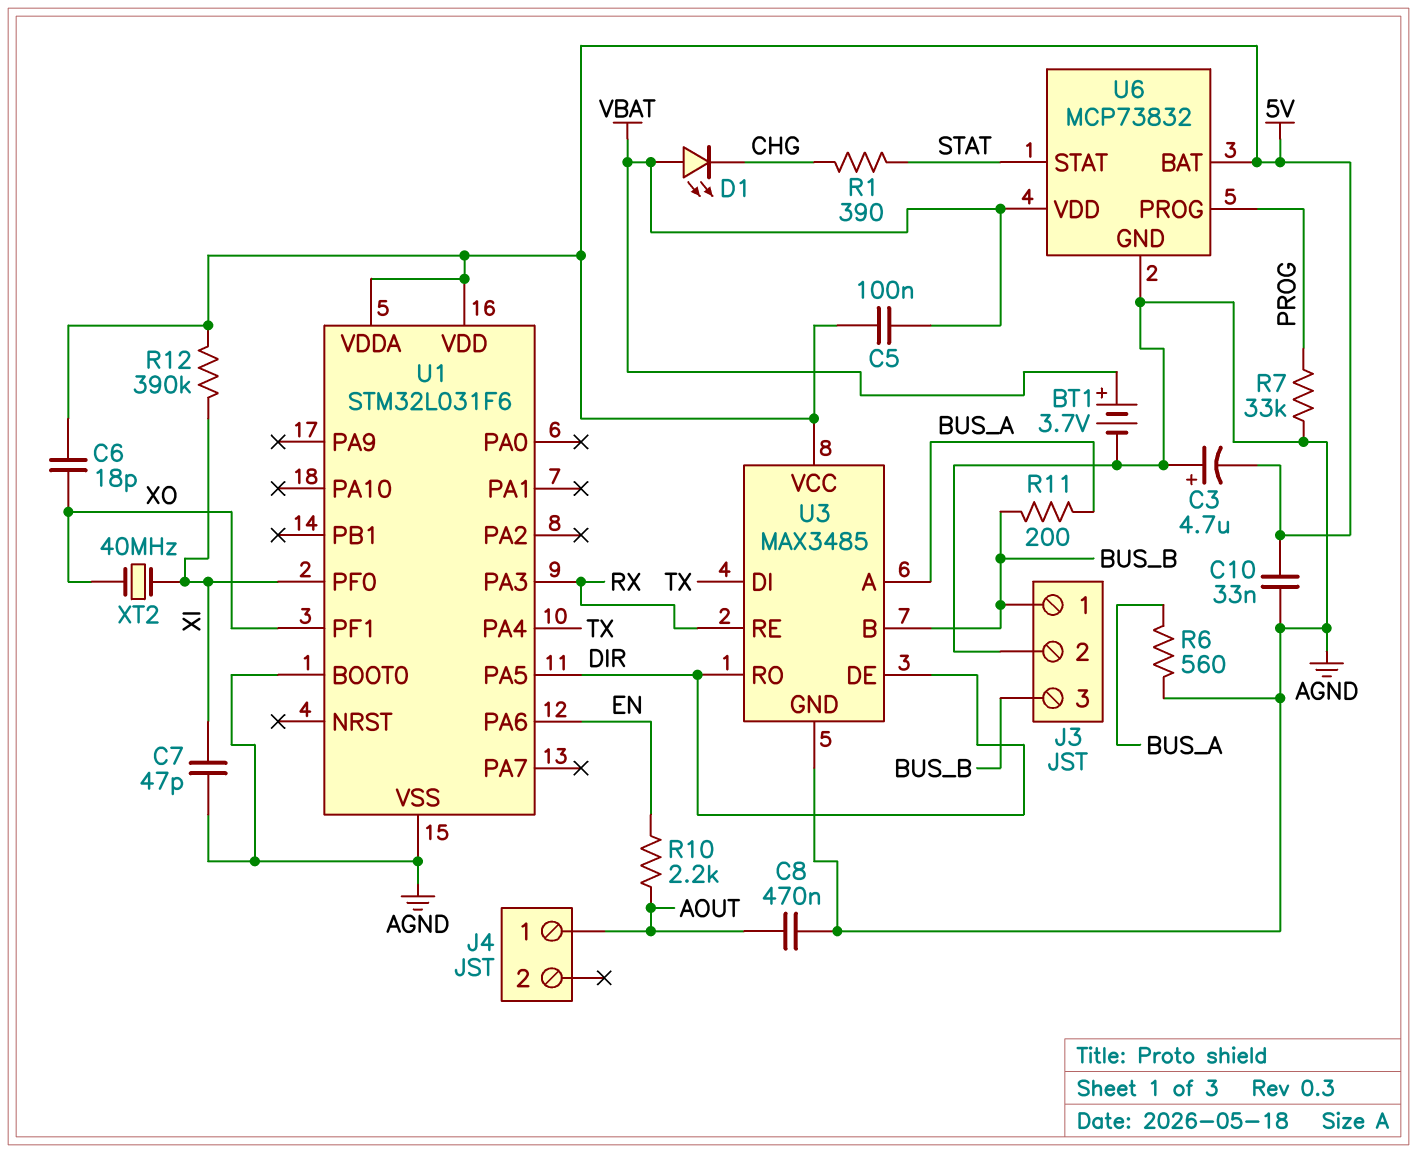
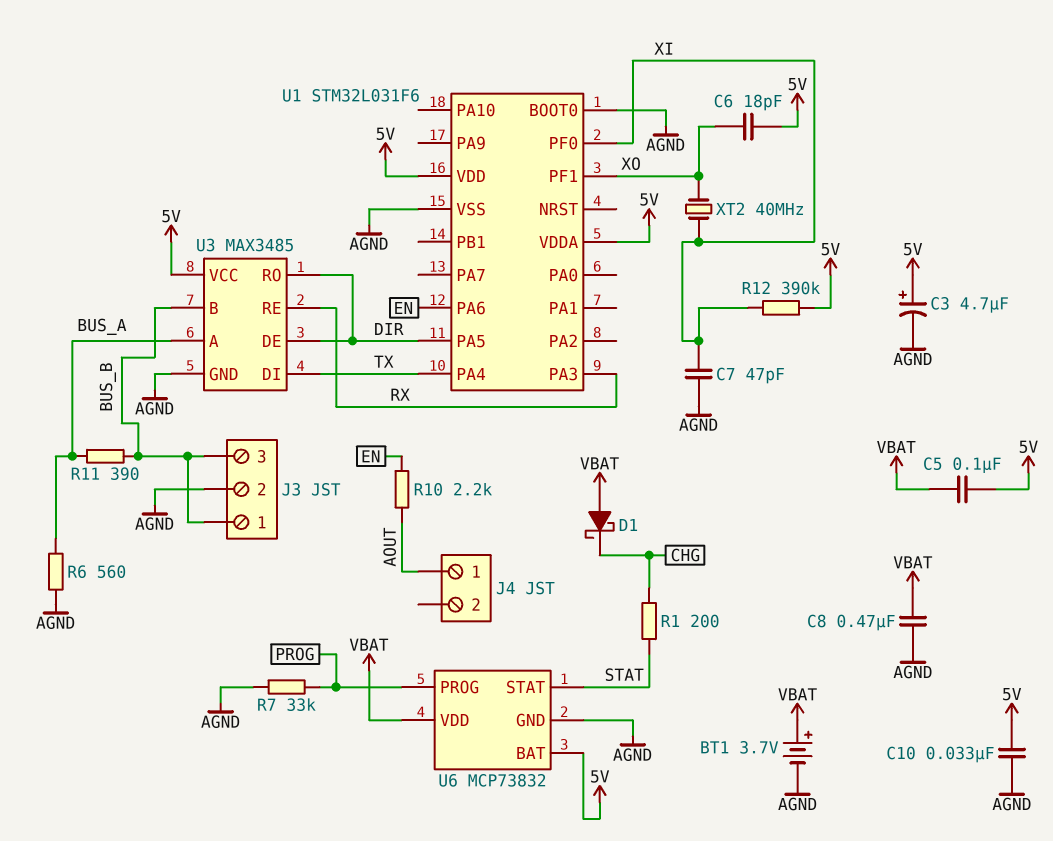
C3: 4.7uF (plus AGND, minus 5V) -> 4.7uF (plus 5V, minus AGND)
C8: 470nF (AGND, AOUT) -> 470nF (AGND, VBAT)
D1: LED (A VBAT, K CHG) -> schottky (A VBAT, K CHG)
R1: 390 (CHG, STAT) -> 200 (CHG, STAT)
R11: 200 (BUS_A, BUS_B) -> 390 (BUS_A, BUS_B)

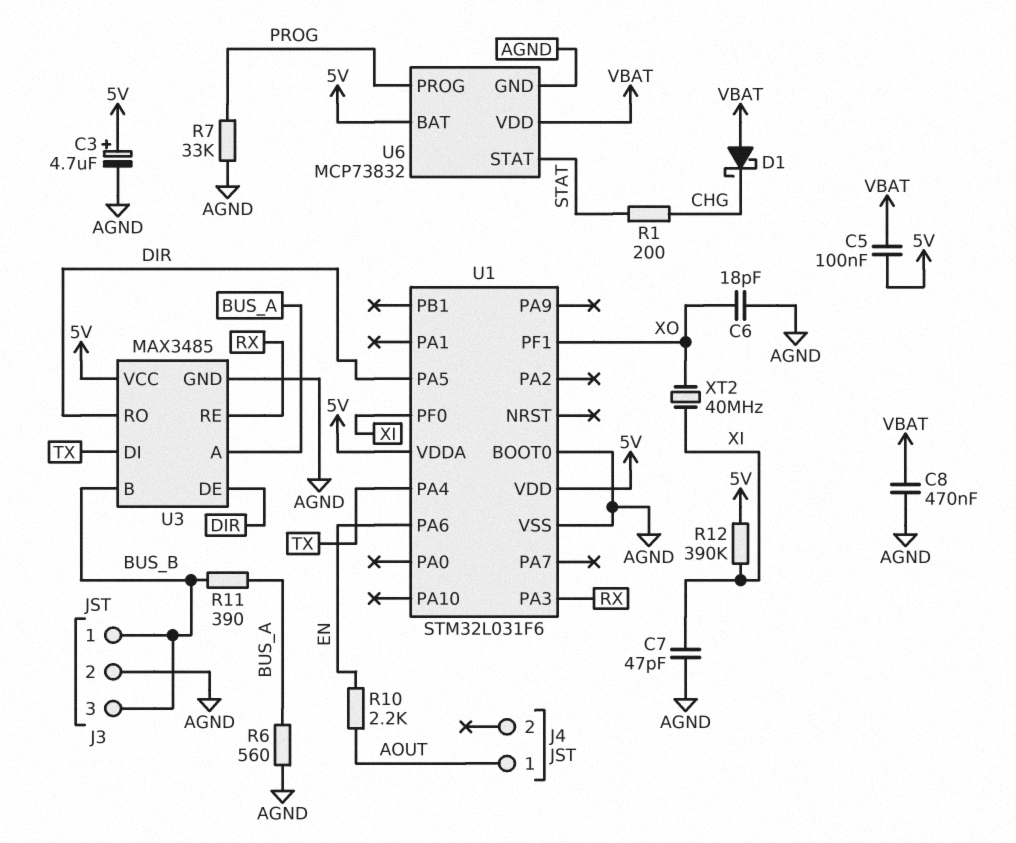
BT1: 3.7V (plus VBAT, minus AGND) -> none
C6: 18pF (5V, XO) -> 18pF (AGND, XO)
C10: 33nF (5V, AGND) -> none

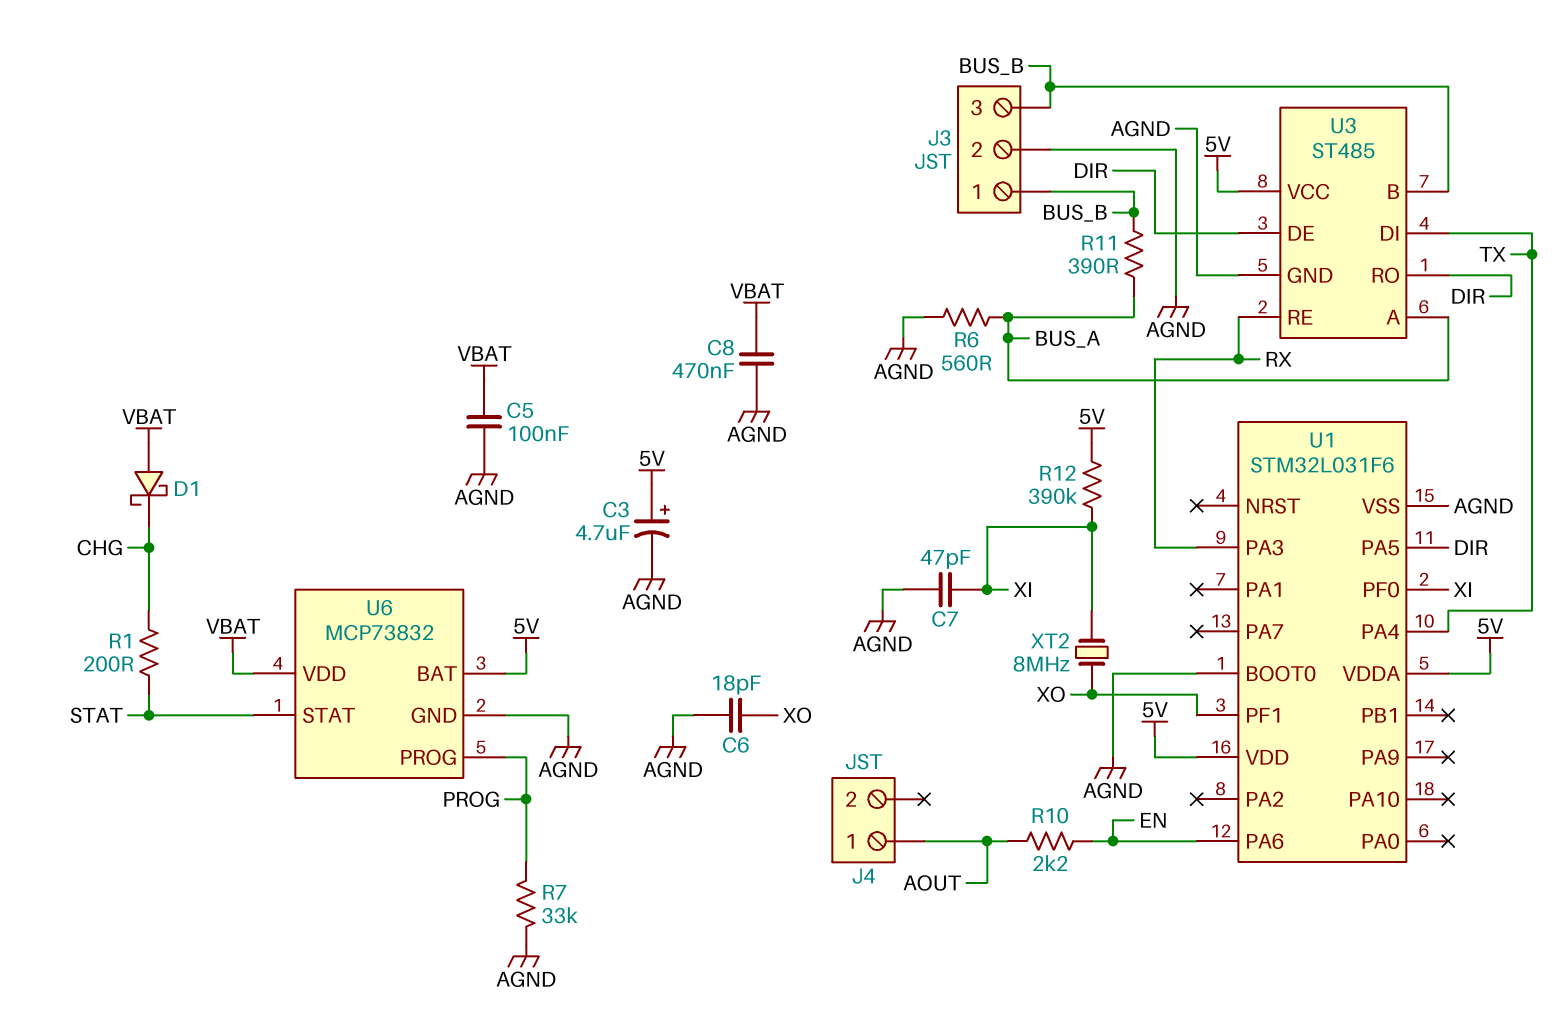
C5: 100nF (5V, VBAT) -> 100nF (AGND, VBAT)
U3: MAX3485 -> ST485
XT2: 40MHz (XI, XO) -> 8MHz (XI, XO)

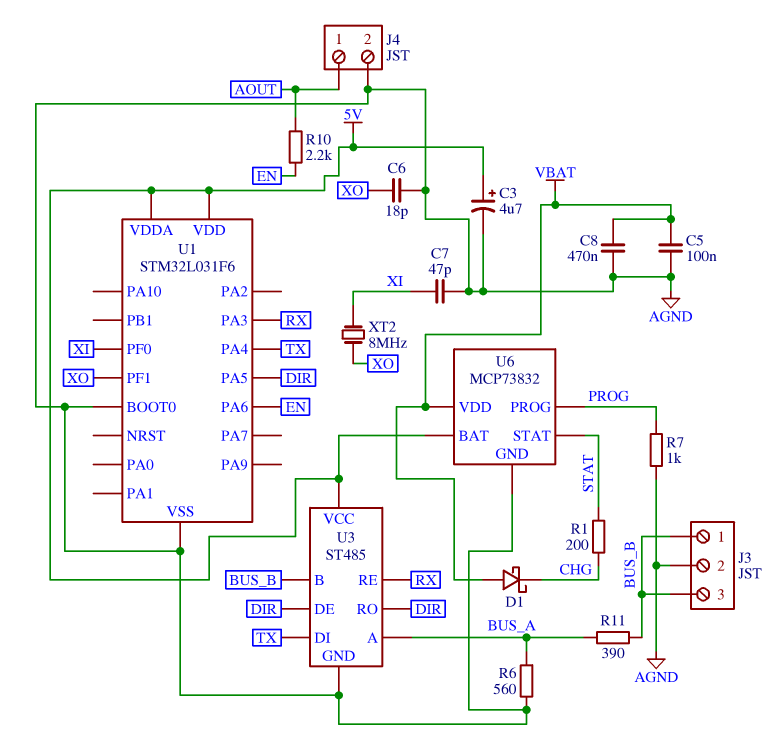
J4 pin 2: none -> AGND
R7: 33k (AGND, PROG) -> 1k (AGND, PROG)
R12: 390k (5V, XI) -> none

